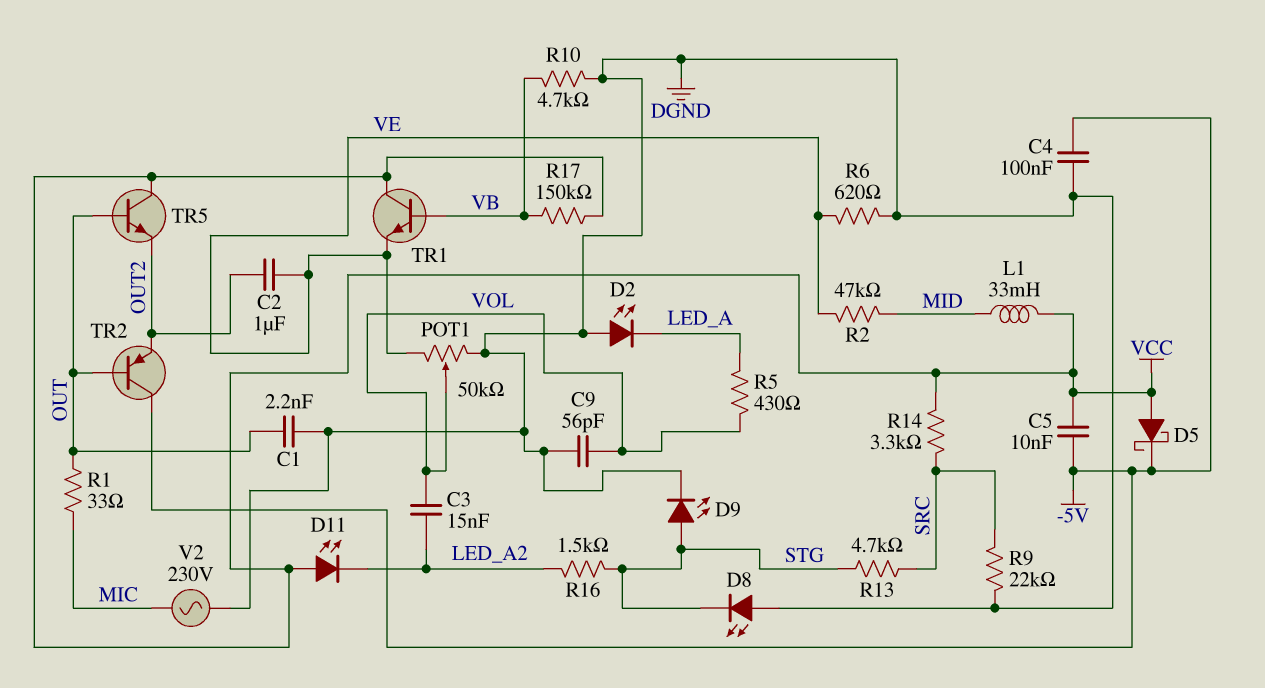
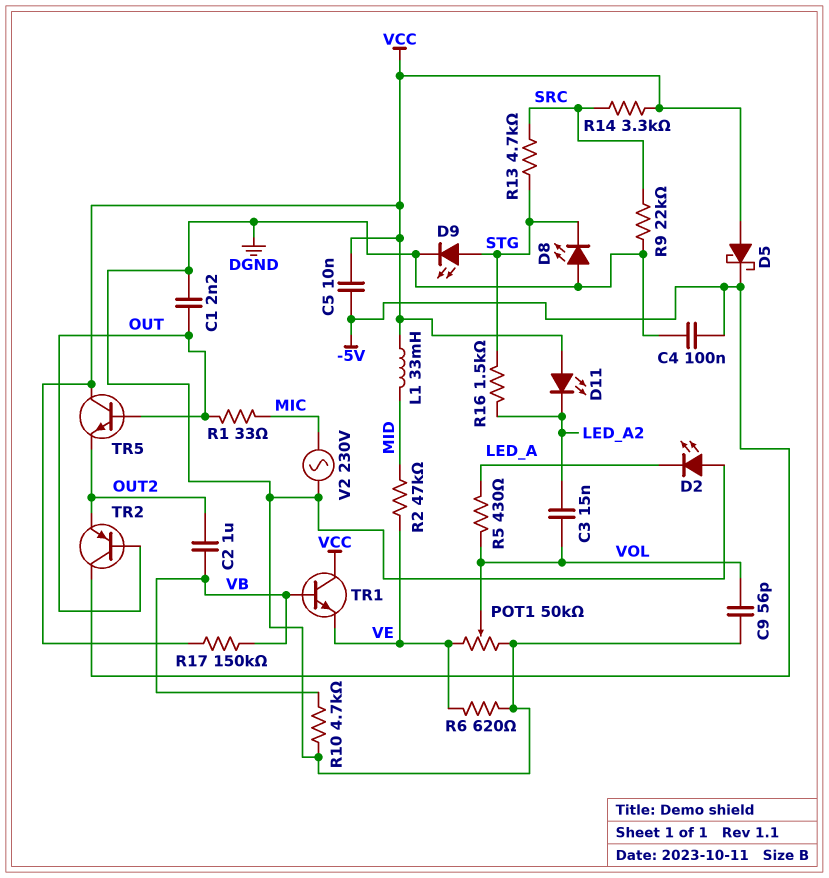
C2: 1uF (OUT2, VE) -> 1uF (OUT2, VB)

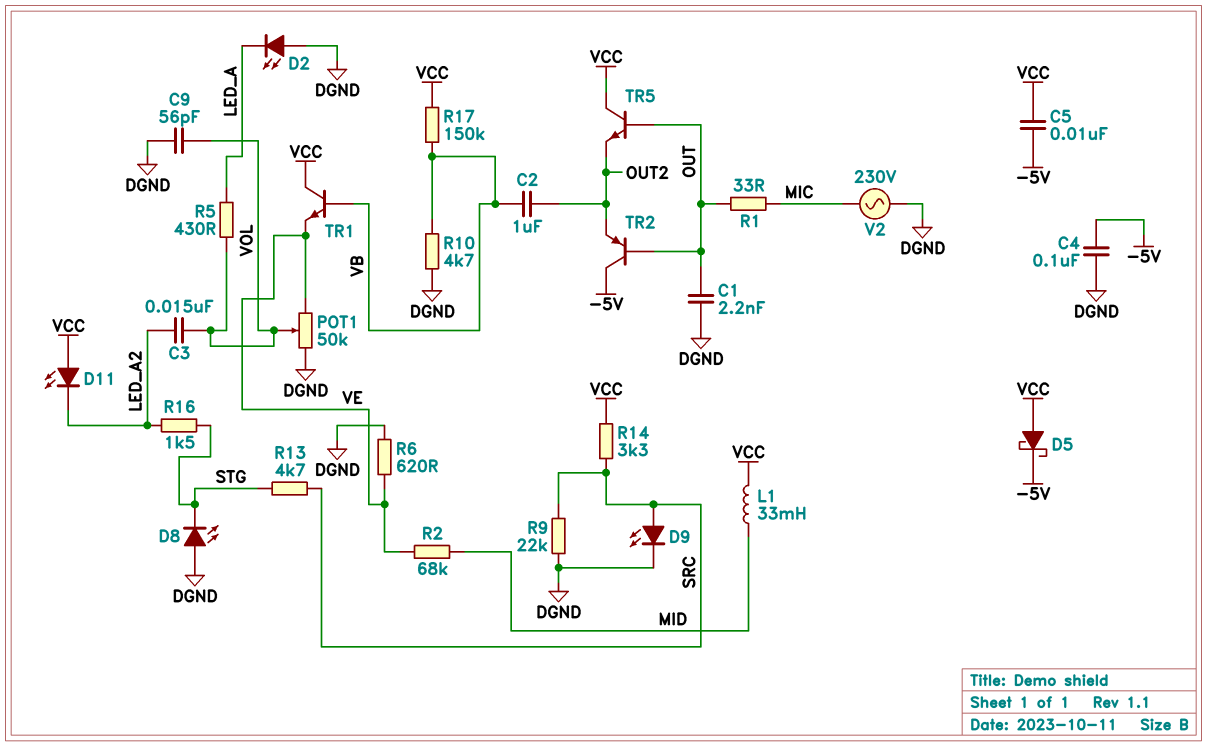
D9: LED (A STG, K DGND) -> LED (A SRC, K DGND)
R2: 47k (MID, VE) -> 68k (MID, VE)

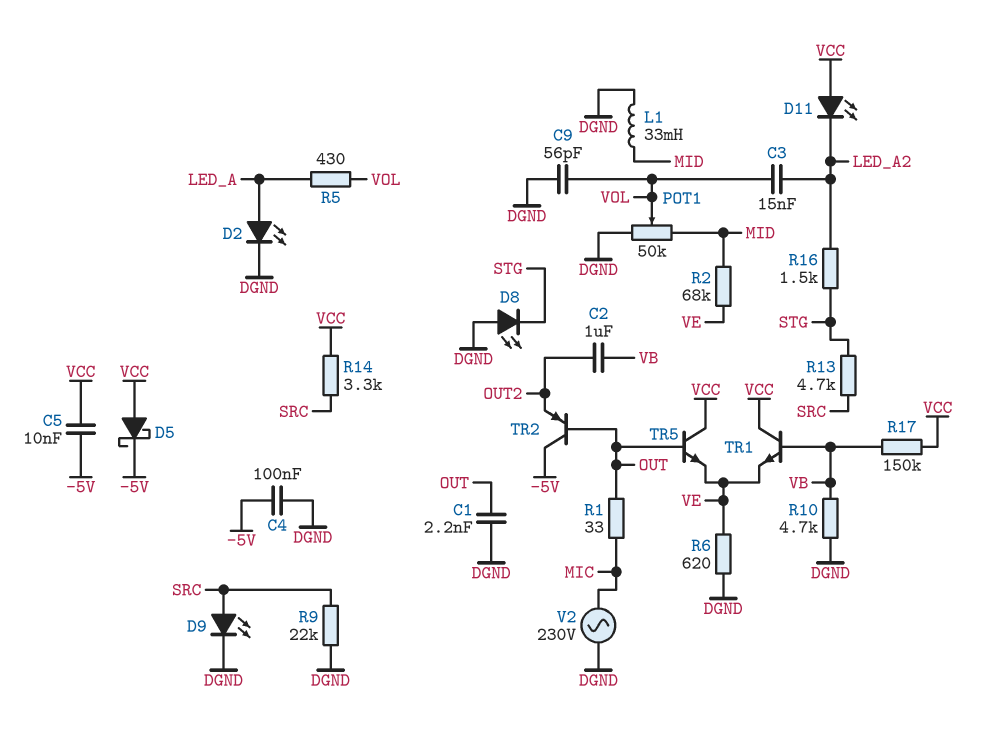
D2: LED (A DGND, K LED_A) -> LED (A LED_A, K DGND)
L1: 33mH (MID, VCC) -> 33mH (DGND, MID)
POT1: 50k (DGND, VE, wiper VOL) -> 50k (DGND, MID, wiper VOL)
TR5: NPN (B OUT, C VCC, E OUT2) -> NPN (B OUT, C VCC, E VE)

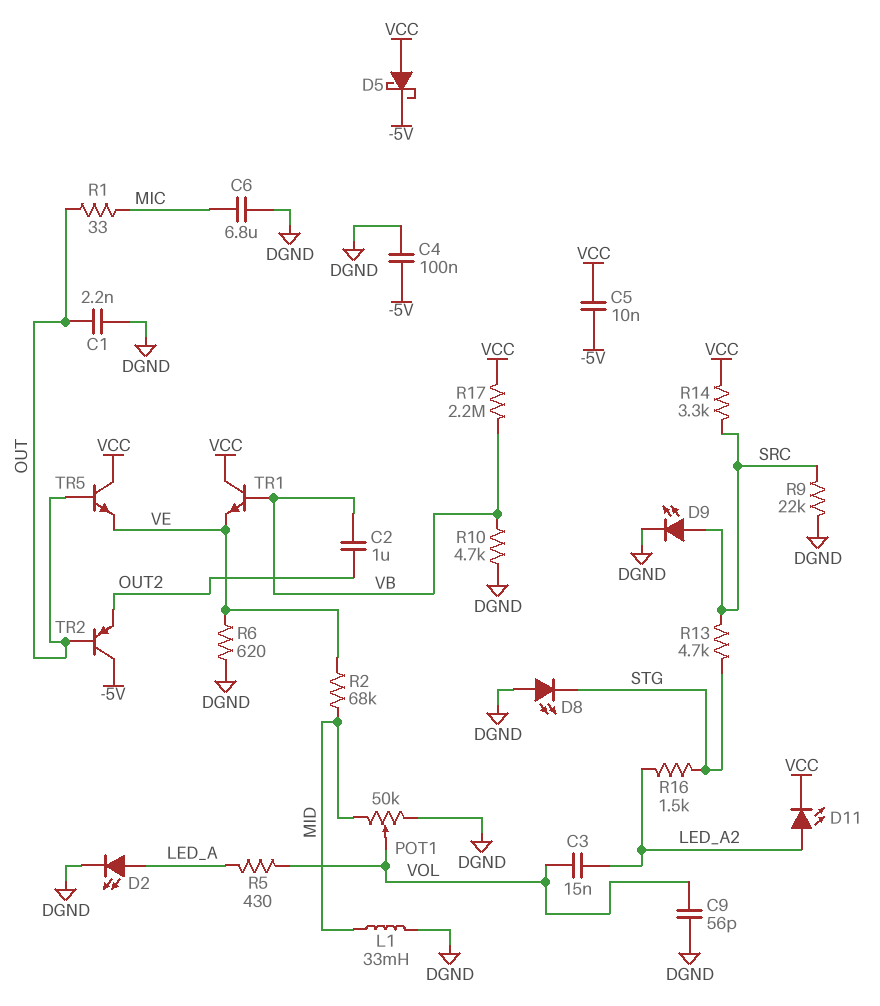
C6: none -> 6.8uF (DGND, MIC)
D11: LED (A VCC, K LED_A2) -> LED (A LED_A2, K VCC)
R17: 150k (VB, VCC) -> 2.2M (VB, VCC)
V2: AC 230V (DGND, MIC) -> none

